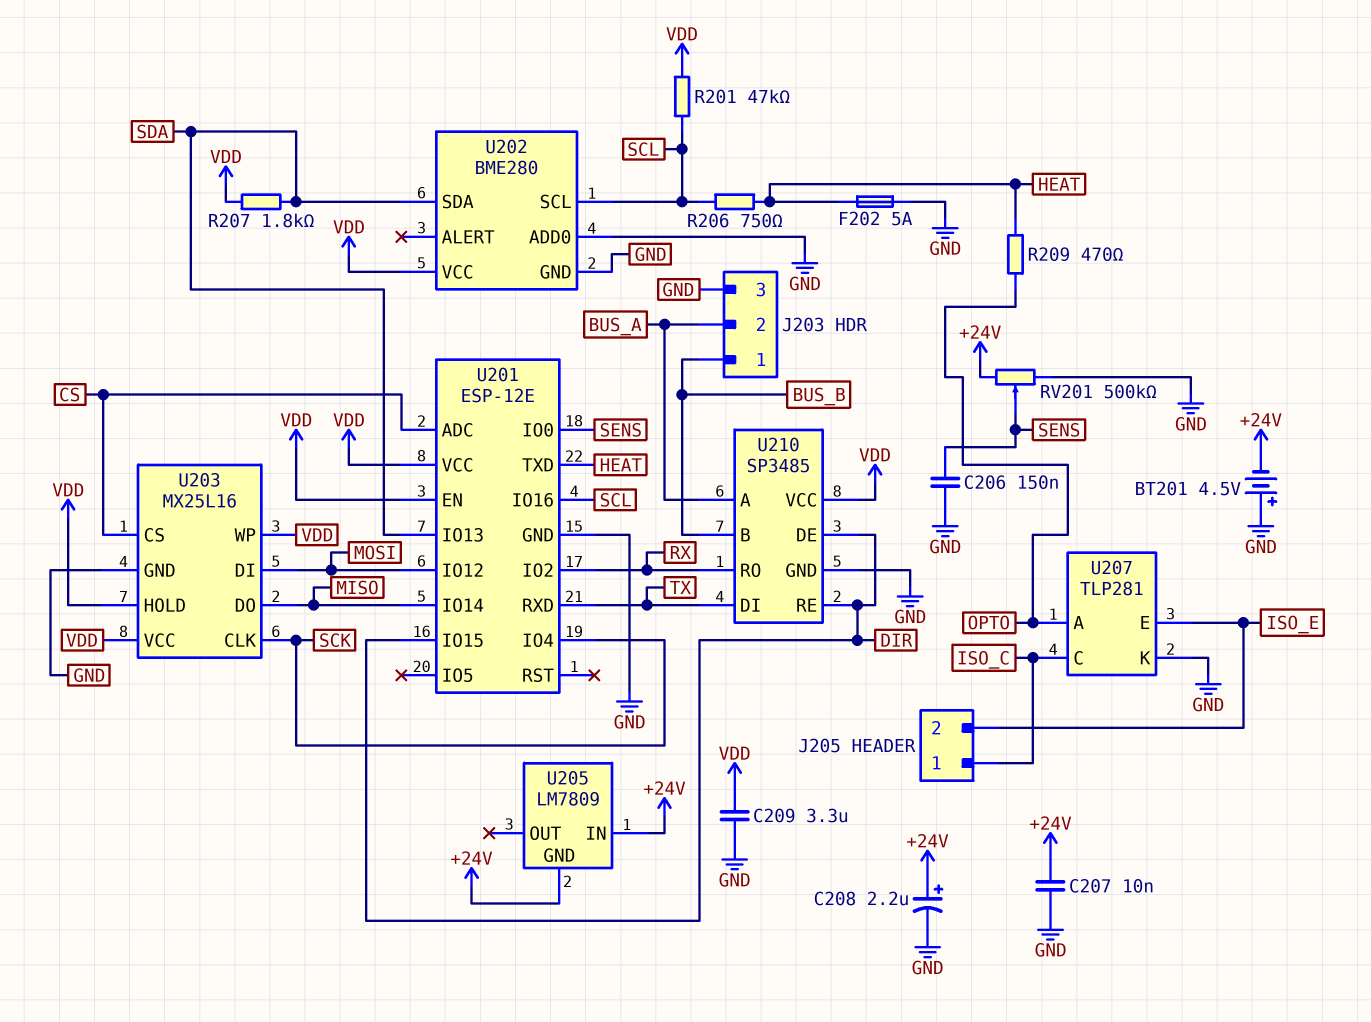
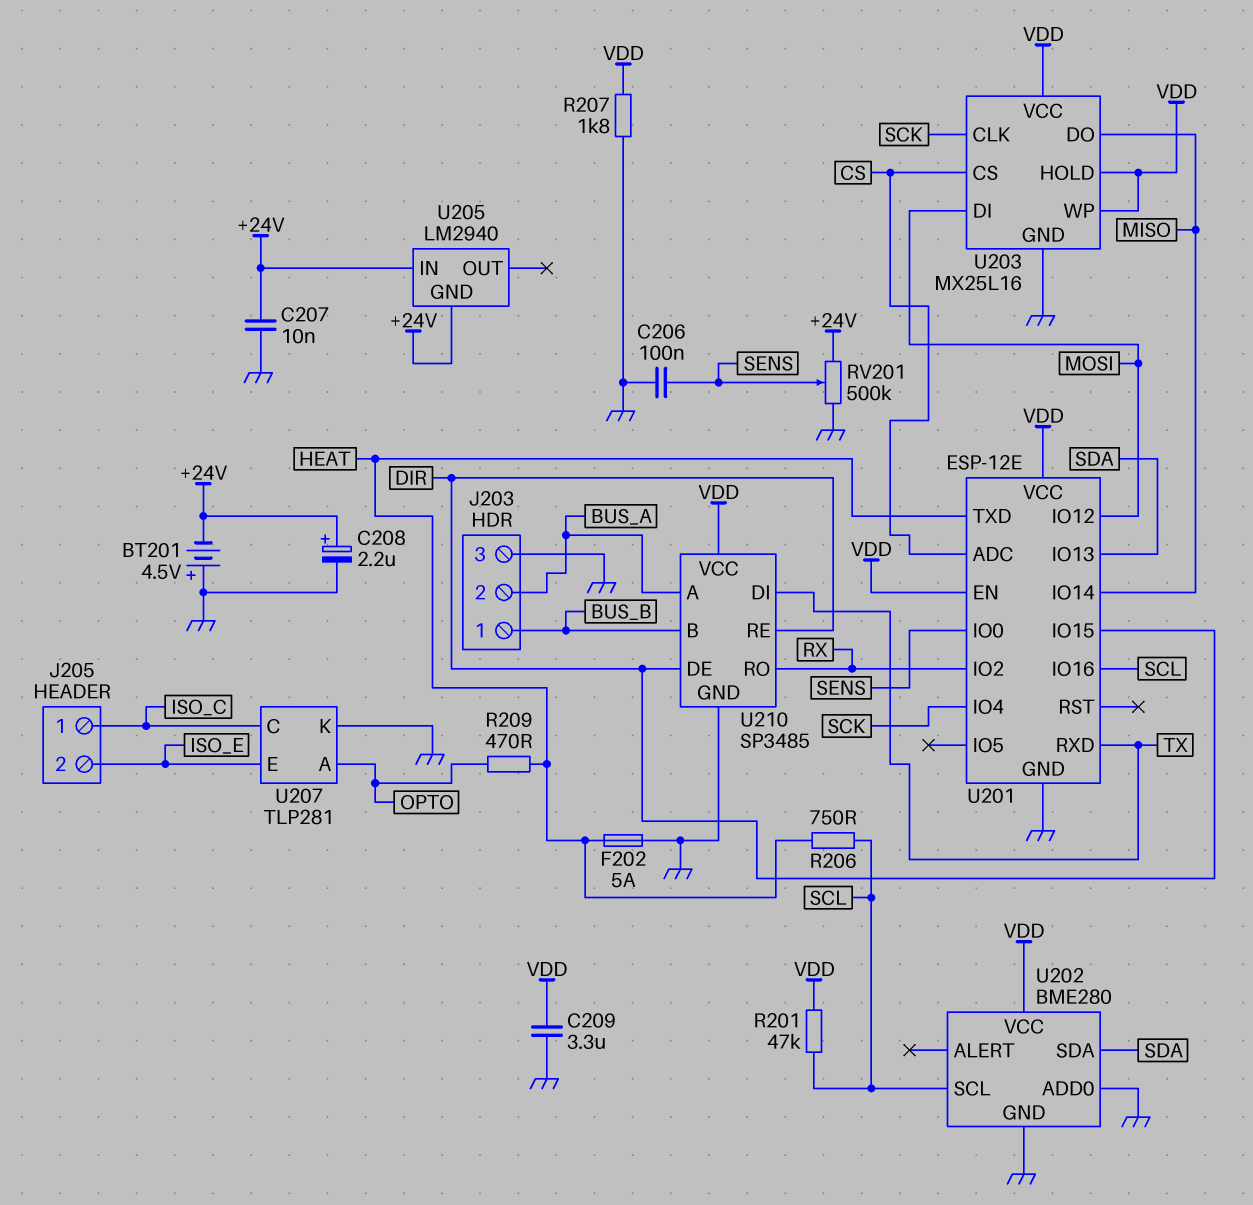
C206: 150nF (GND, SENS) -> 100nF (GND, SENS)
R207: 1.8k (SDA, VDD) -> 1.8k (GND, VDD)
U205: LM7809 -> LM2940

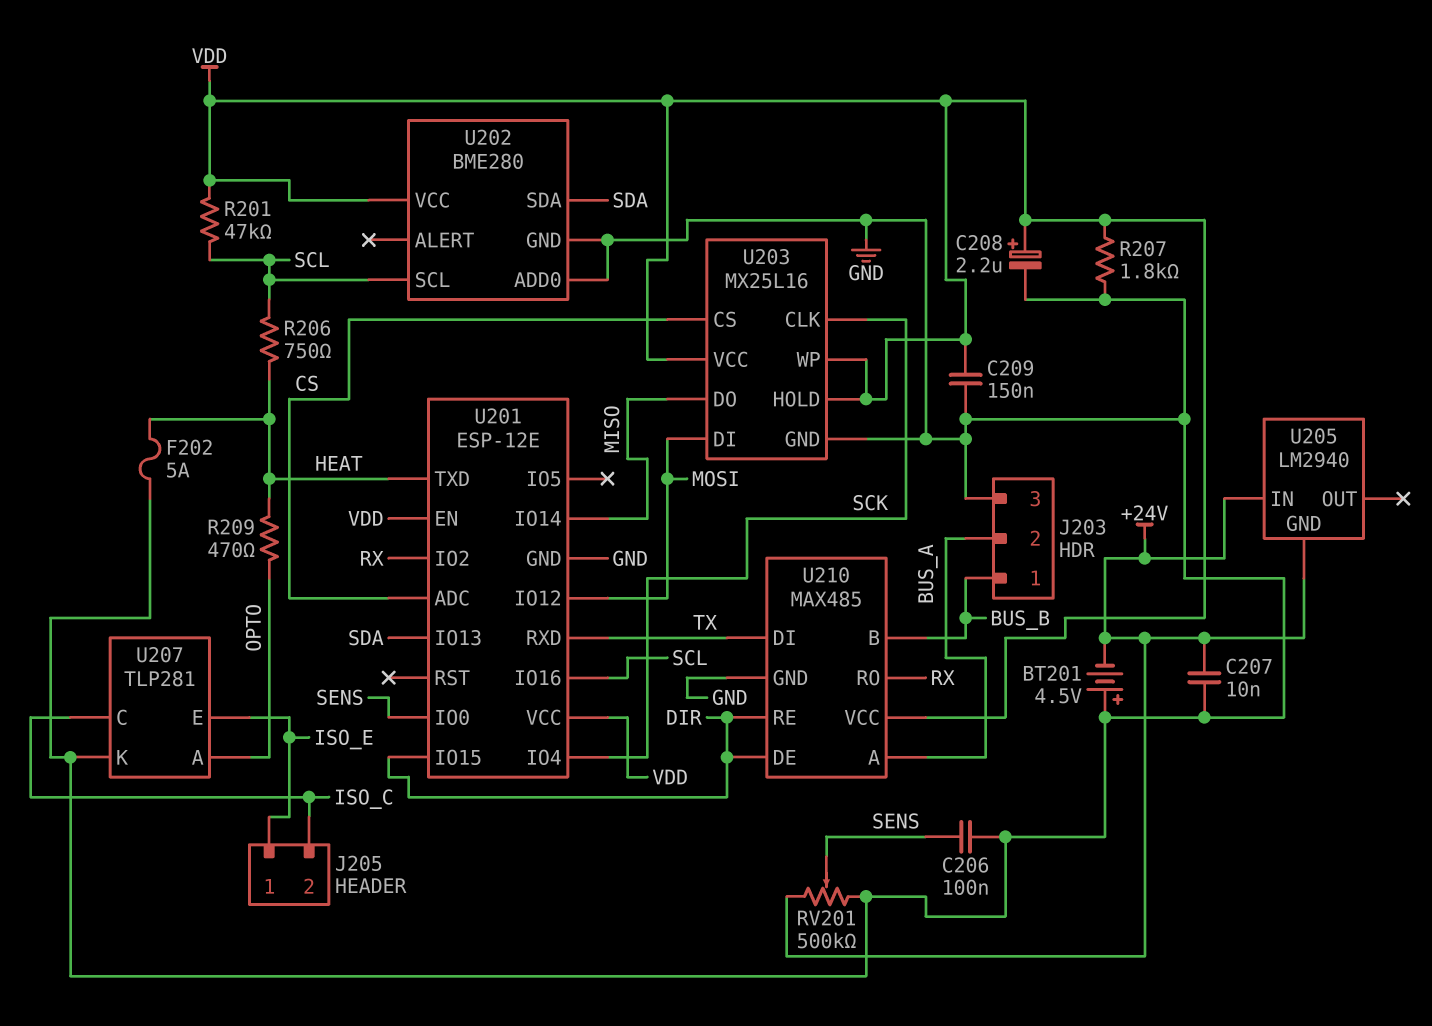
C208: 2.2uF (plus +24V, minus GND) -> 2.2uF (plus VDD, minus GND)
C209: 3.3uF (GND, VDD) -> 150nF (GND, VDD)
J205 pin 1: ISO_C -> ISO_E
J205 pin 2: ISO_E -> ISO_C
U210: SP3485 -> MAX485

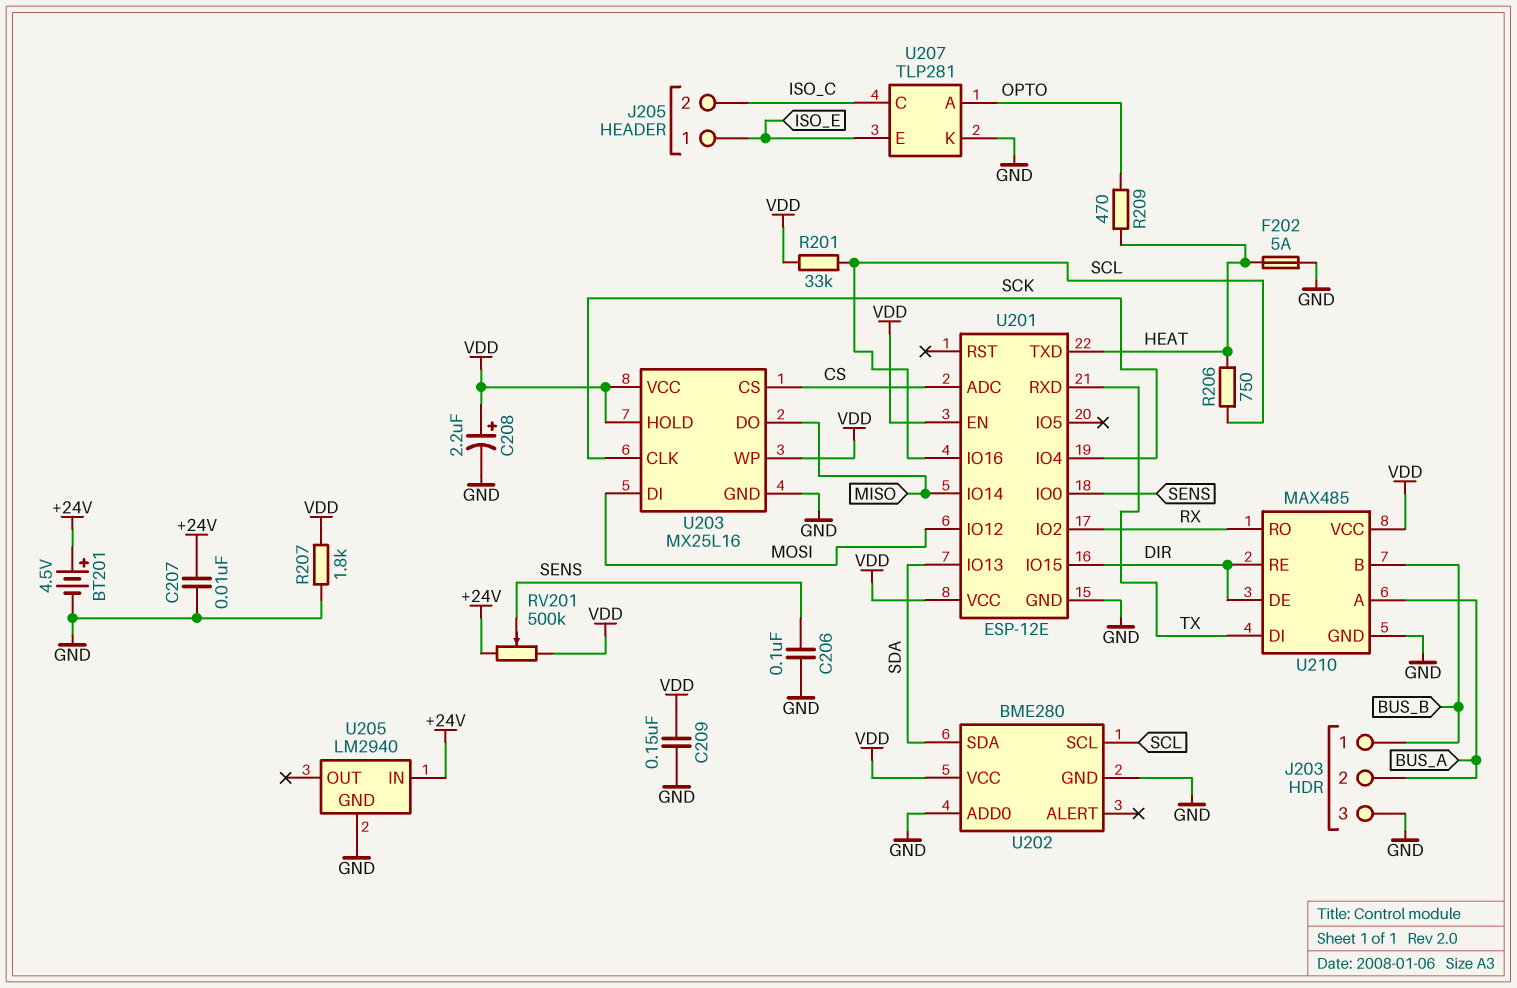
BT201: 4.5V (plus GND, minus +24V) -> 4.5V (plus +24V, minus GND)
R201: 47k (SCL, VDD) -> 33k (SCL, VDD)
RV201: 500k (+24V, GND, wiper SENS) -> 500k (+24V, VDD, wiper SENS)
U205 pin GND: +24V -> GND

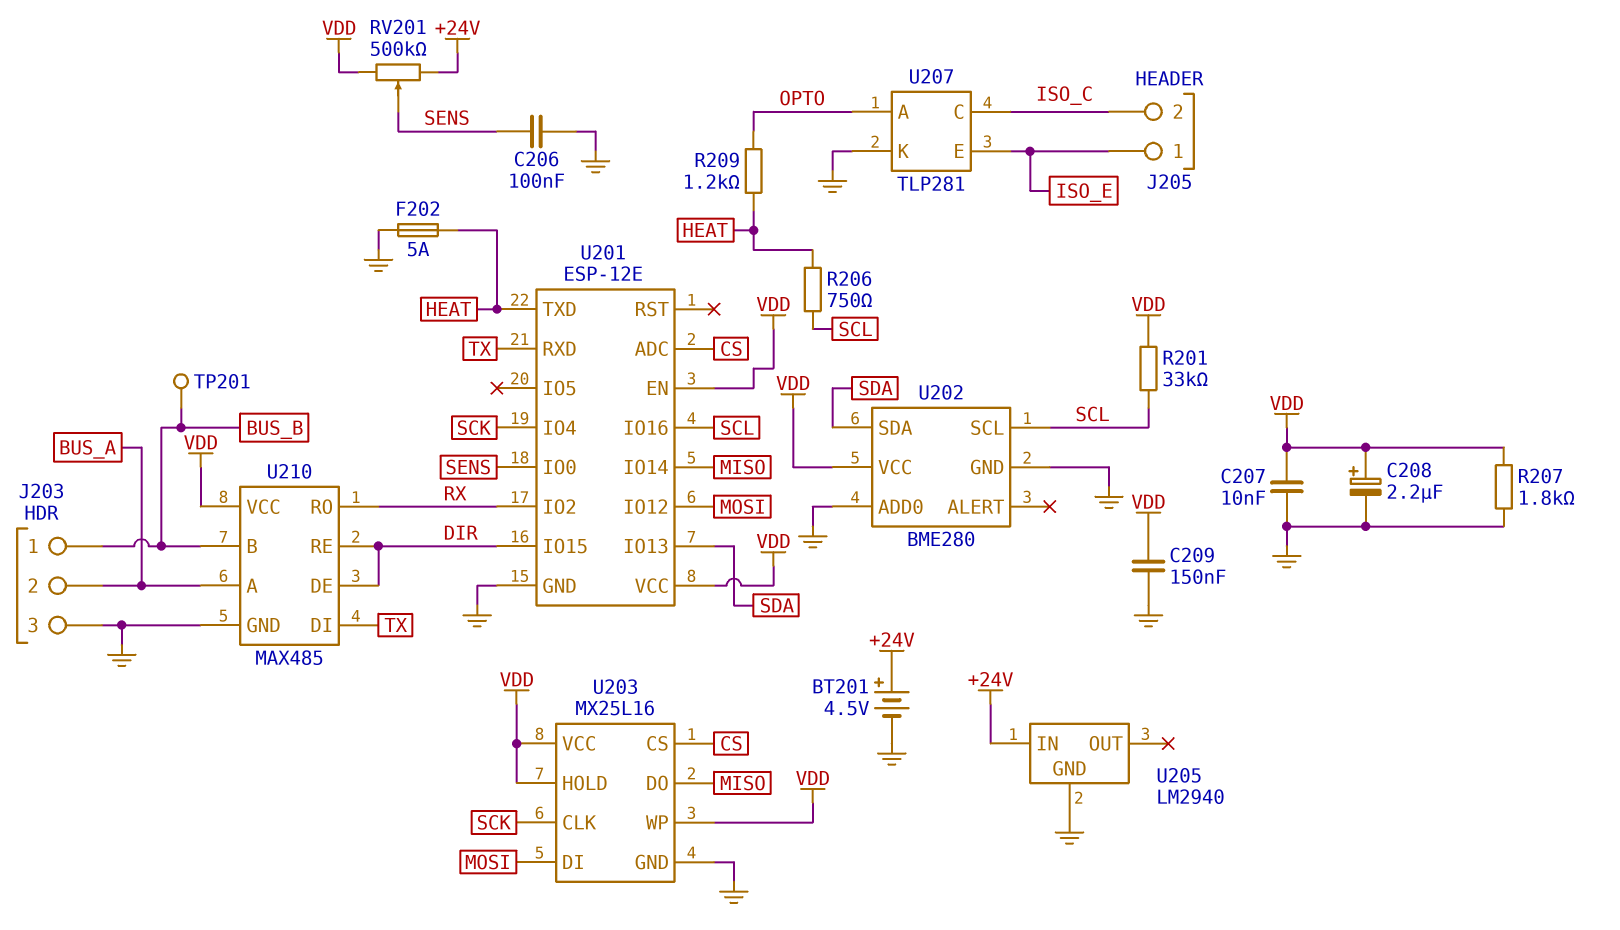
C207: 10nF (+24V, GND) -> 10nF (GND, VDD)
R209: 470 (HEAT, OPTO) -> 1.2k (HEAT, OPTO)
TP201: none -> test point (BUS_B)

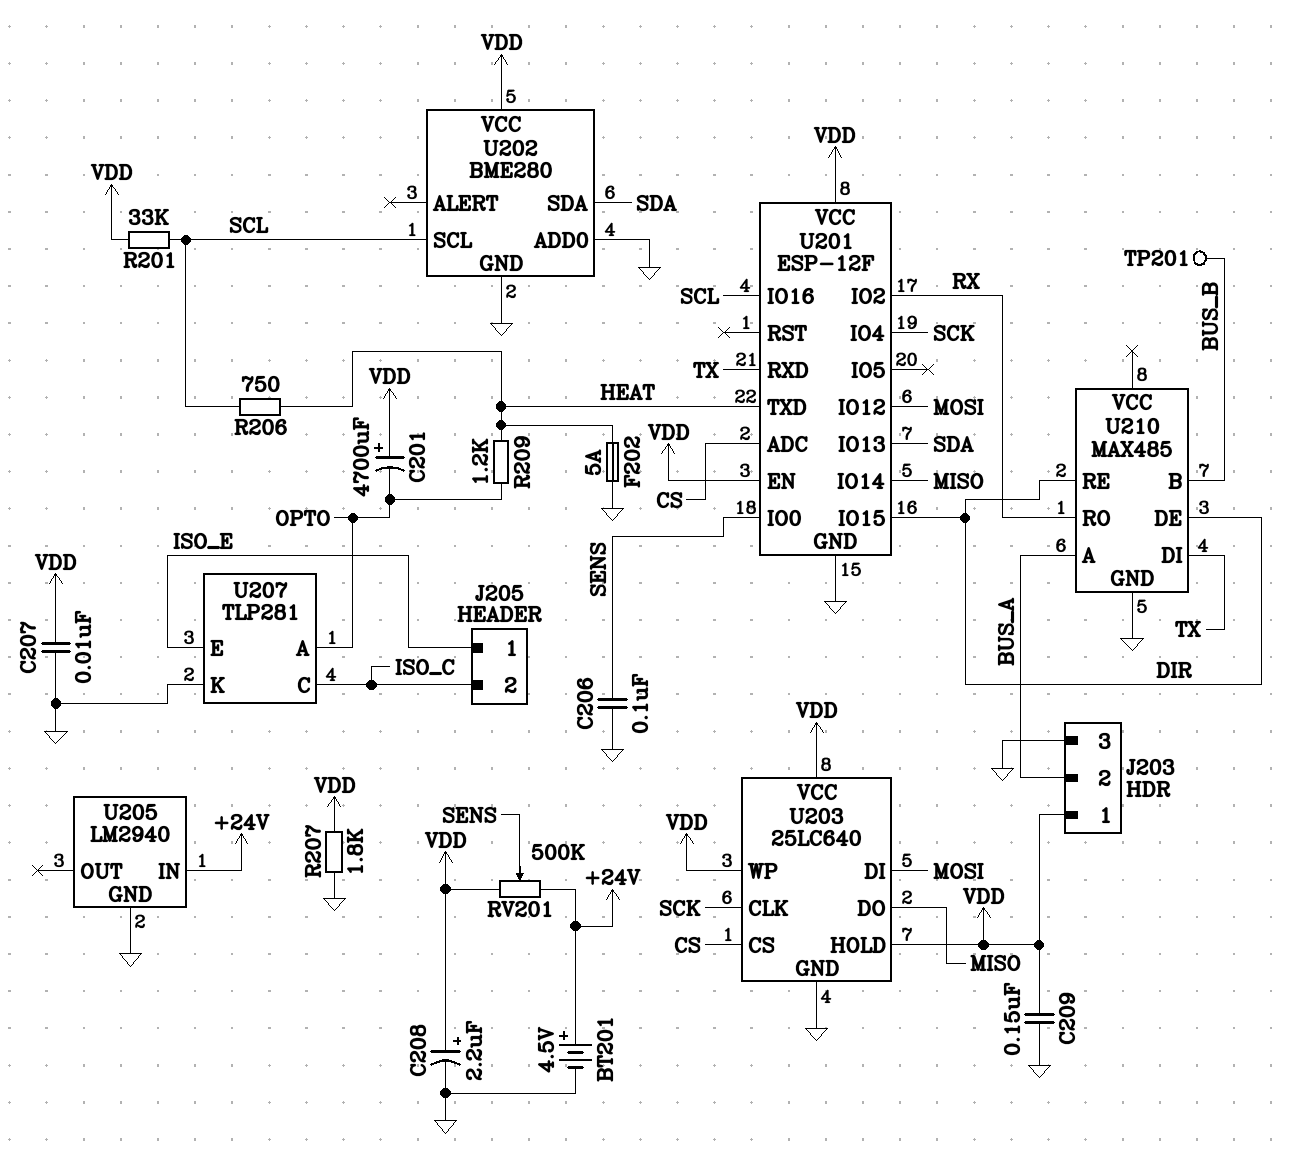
C201: none -> 4700uF (plus VDD, minus OPTO)
J203 pin 1: BUS_B -> VDD
U201: ESP-12E -> ESP-12F
U203: MX25L16 -> 25LC640
U210 pin VCC: VDD -> none

